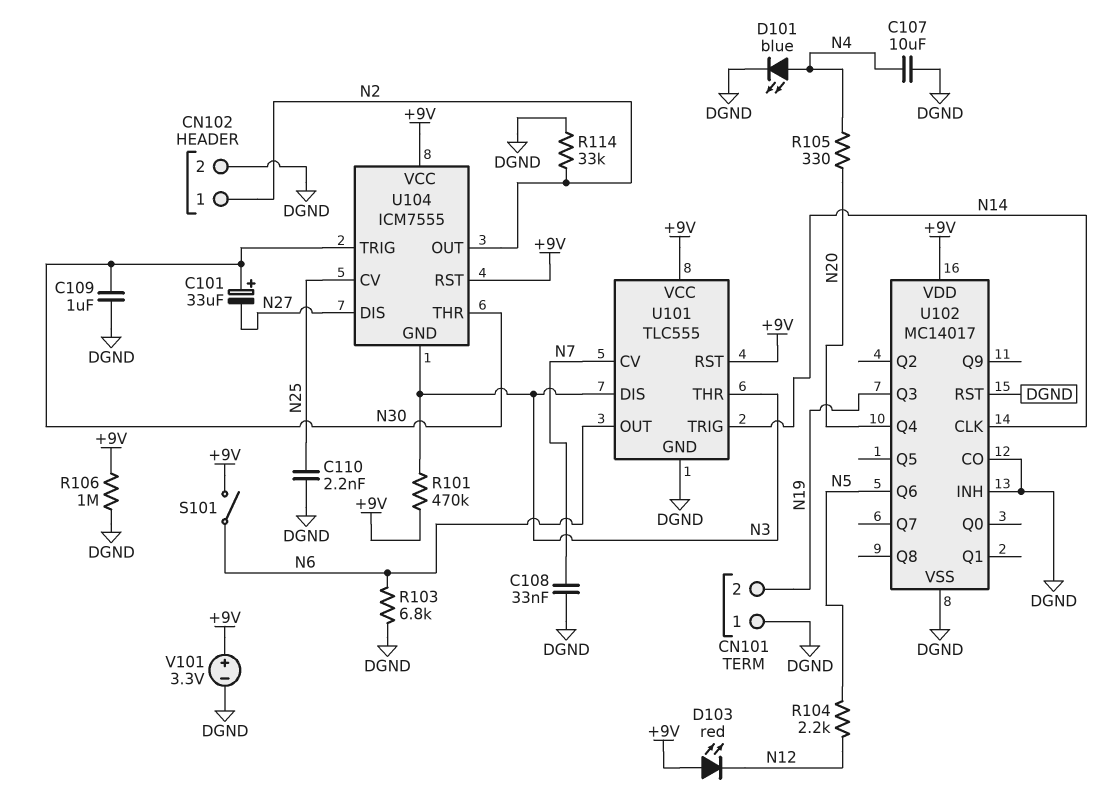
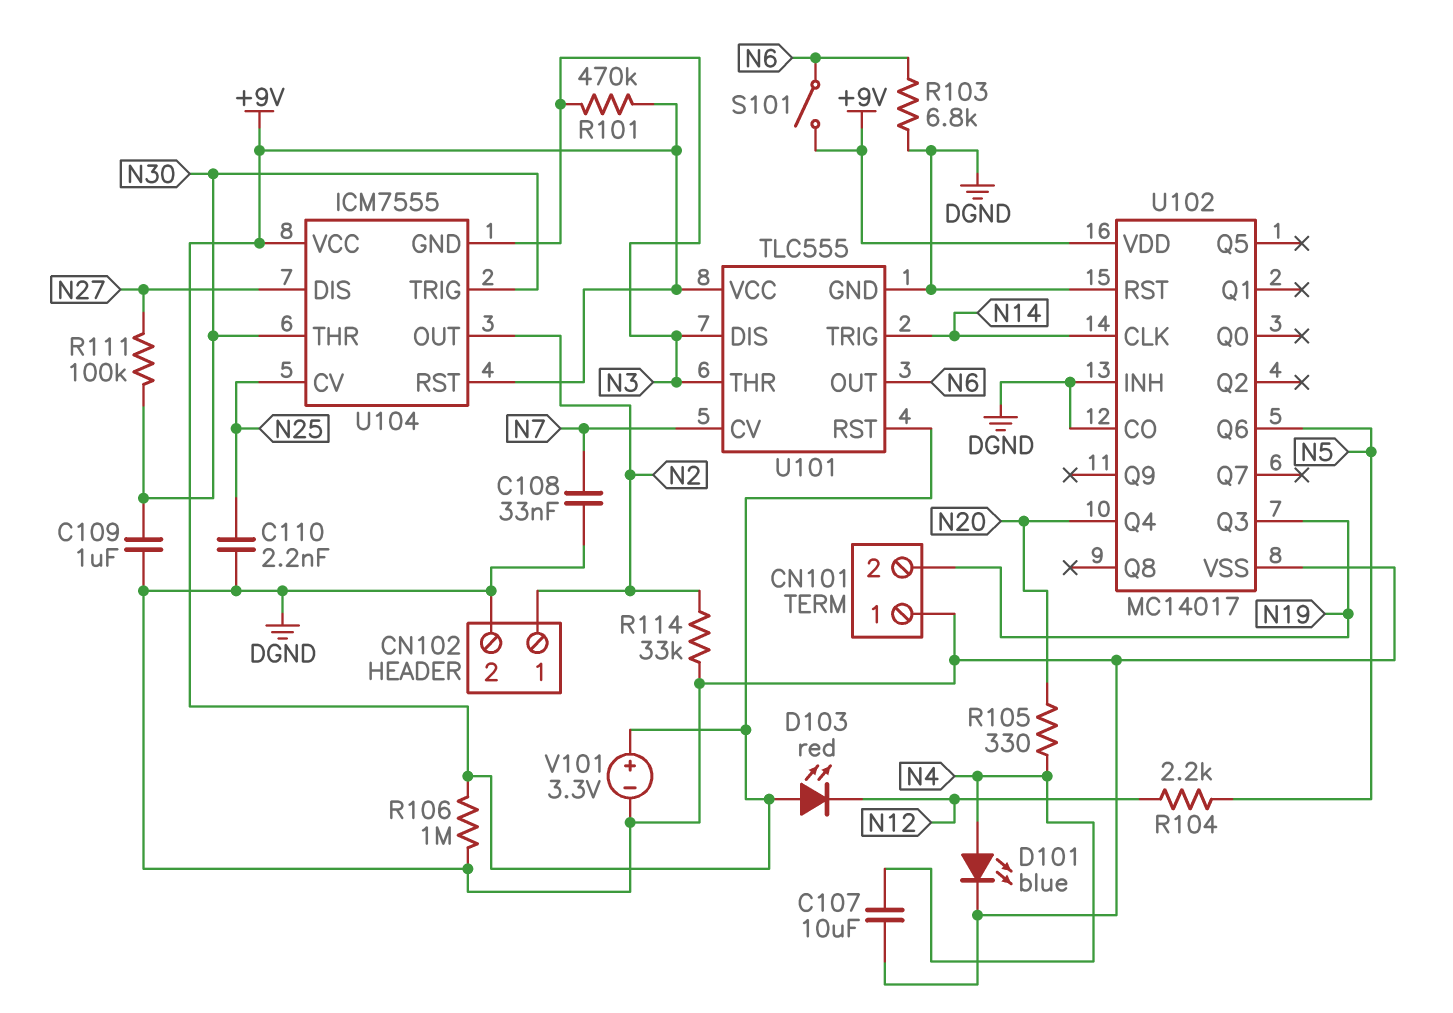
C101: 33uF (plus N30, minus N27) -> none
R111: none -> 100k (N27, N30)

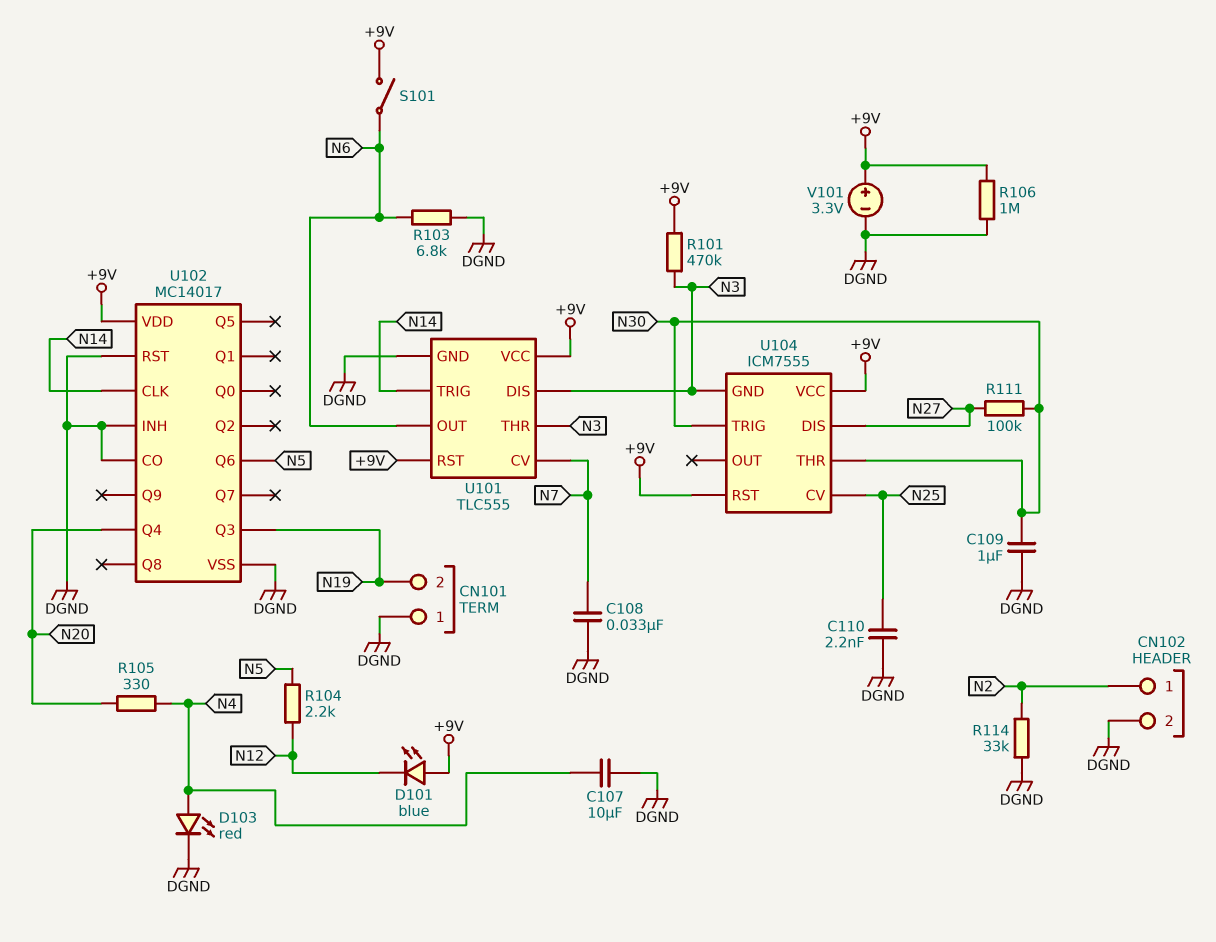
D101: LED blue (A N4, K DGND) -> LED blue (A +9V, K N12)
D103: LED red (A +9V, K N12) -> LED red (A N4, K DGND)
U104 pin OUT: N2 -> none

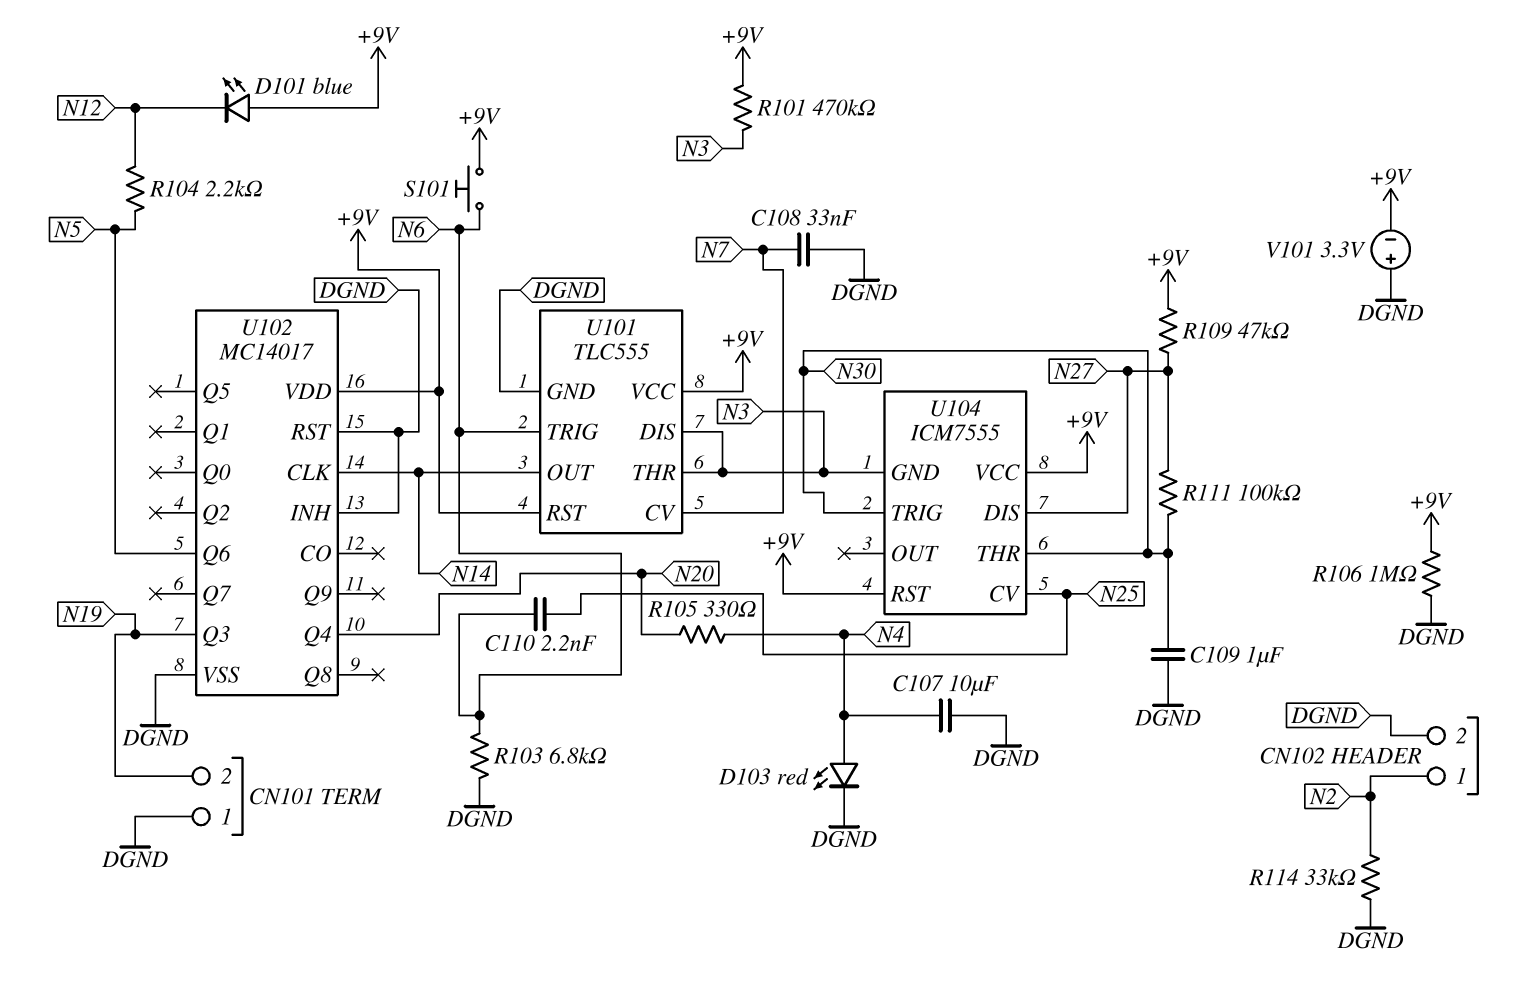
C110: 2.2nF (DGND, N25) -> 2.2nF (N6, N25)
R109: none -> 47k (+9V, N27)
S101: switch (+9V, N6) -> button (+9V, N6)
U101 pin OUT: N6 -> N14
U101 pin TRIG: N14 -> N6
U102 pin CO: DGND -> none
V101: 3.3V (plus +9V, minus DGND) -> 3.3V (plus DGND, minus +9V)

